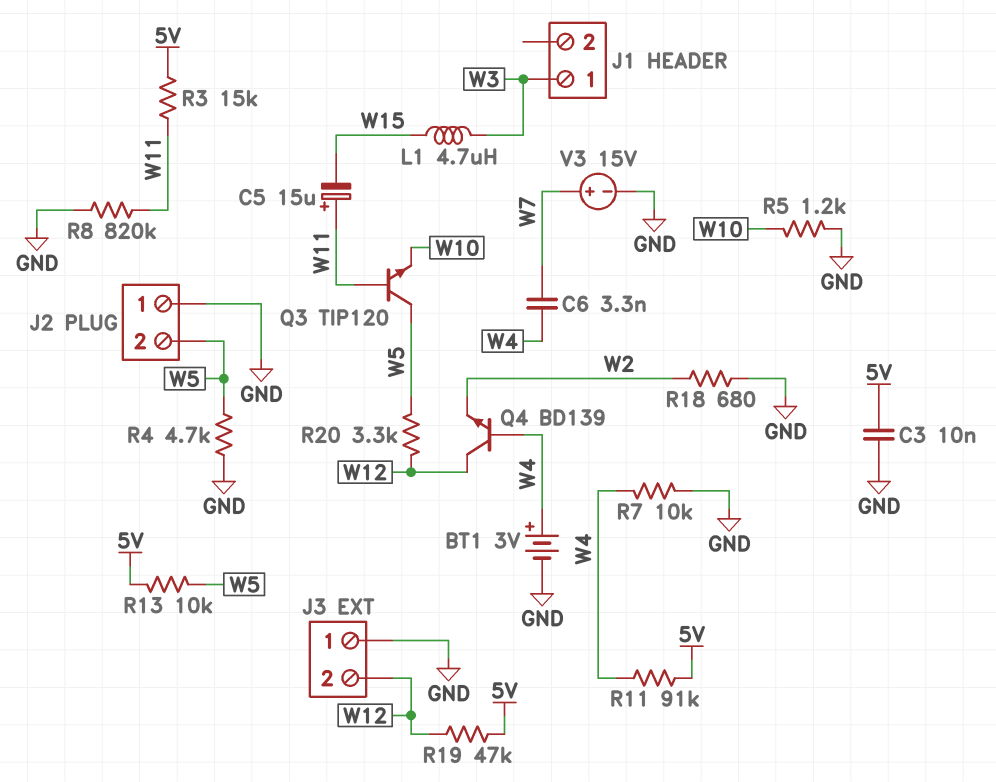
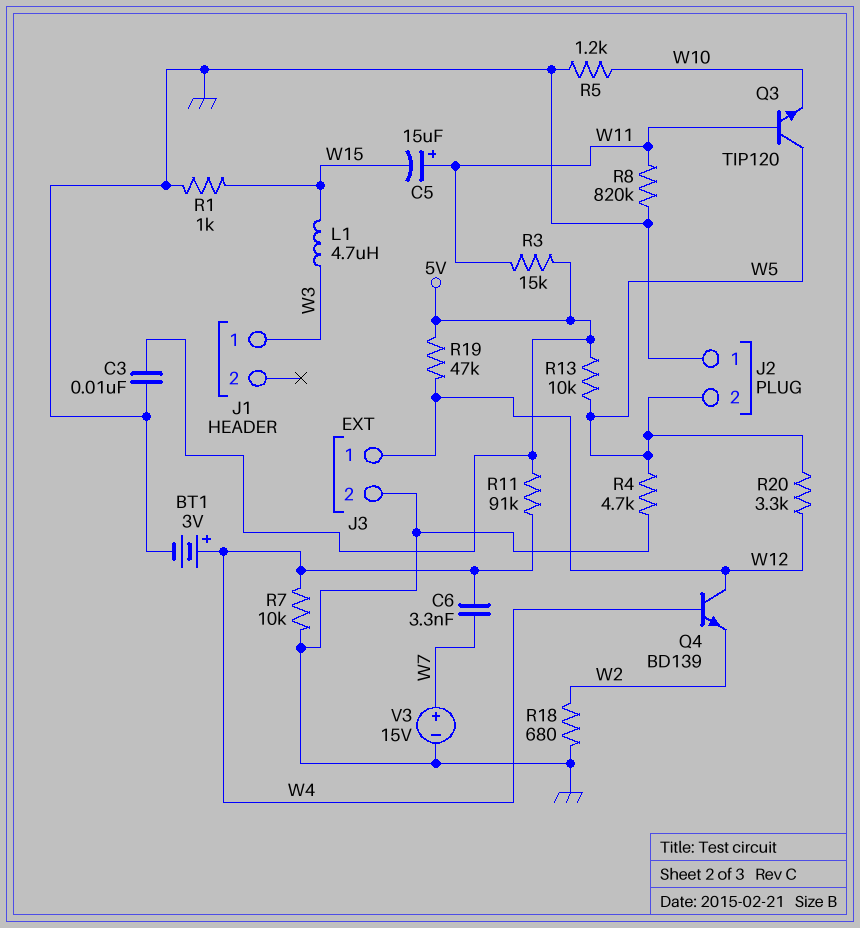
J3 pin 1: GND -> W12
J3 pin 2: W12 -> GND
R1: none -> 1k (GND, W15)

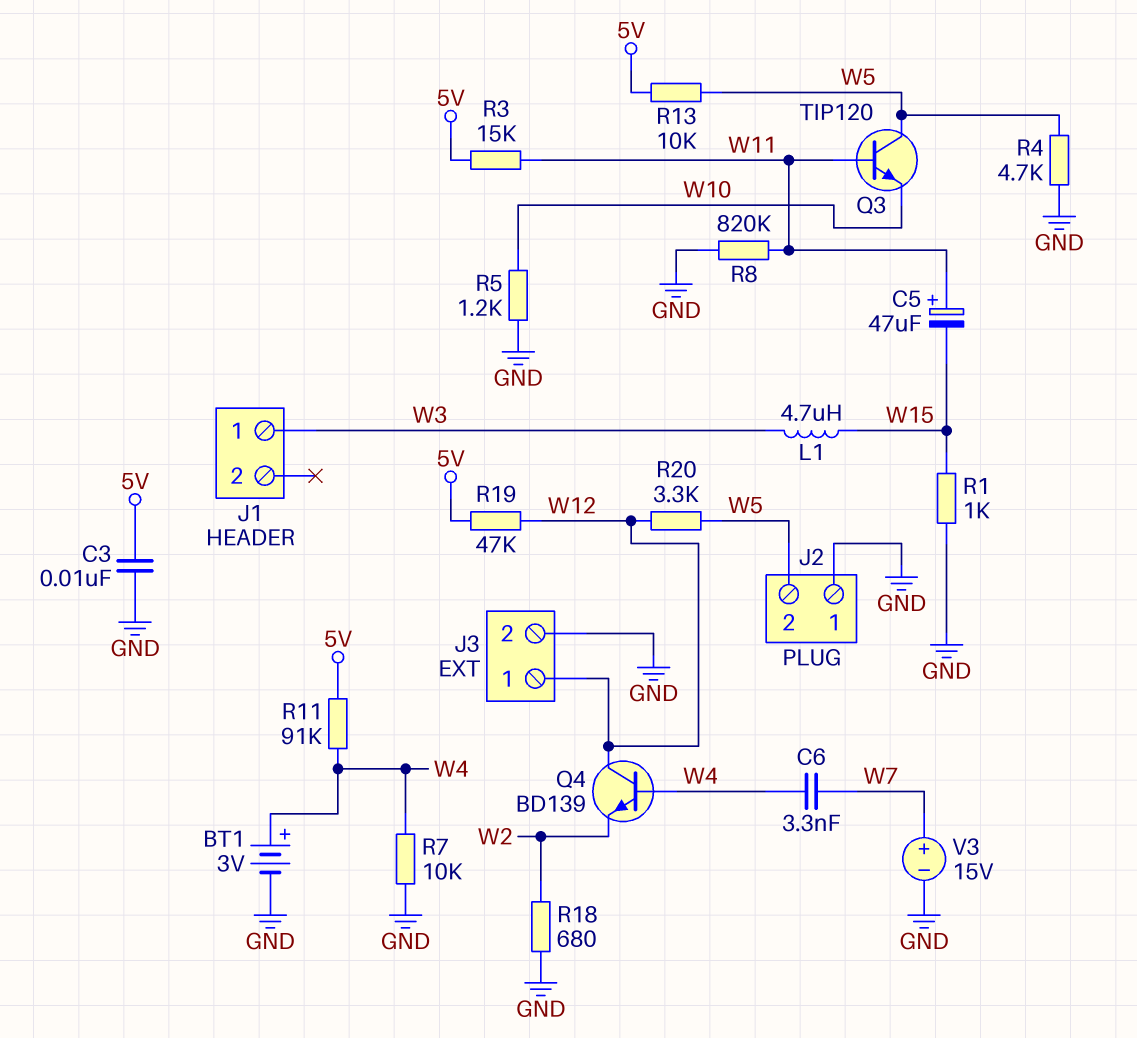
C5: 15uF (plus W11, minus W15) -> 47uF (plus W11, minus W15)

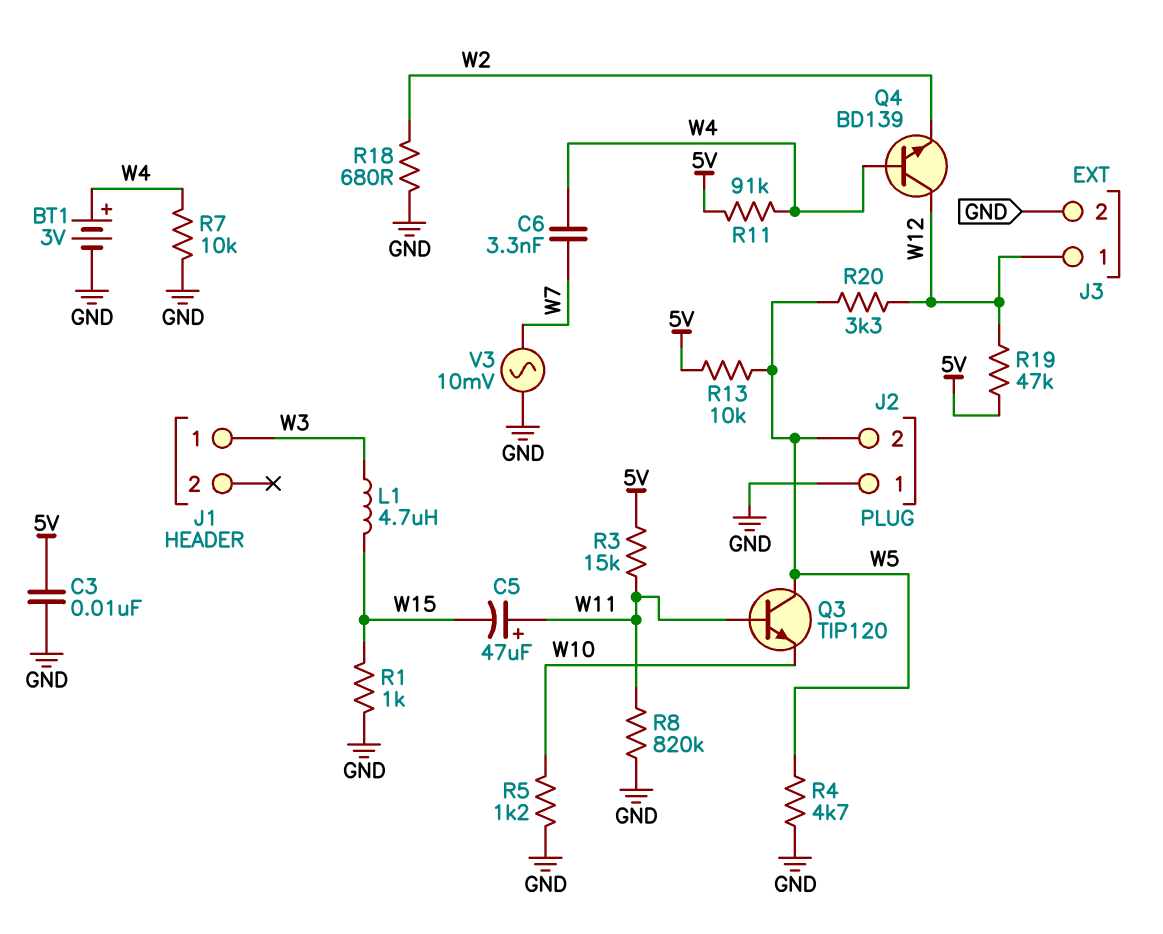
V3: 15V (plus W7, minus GND) -> AC 10mV (GND, W7)

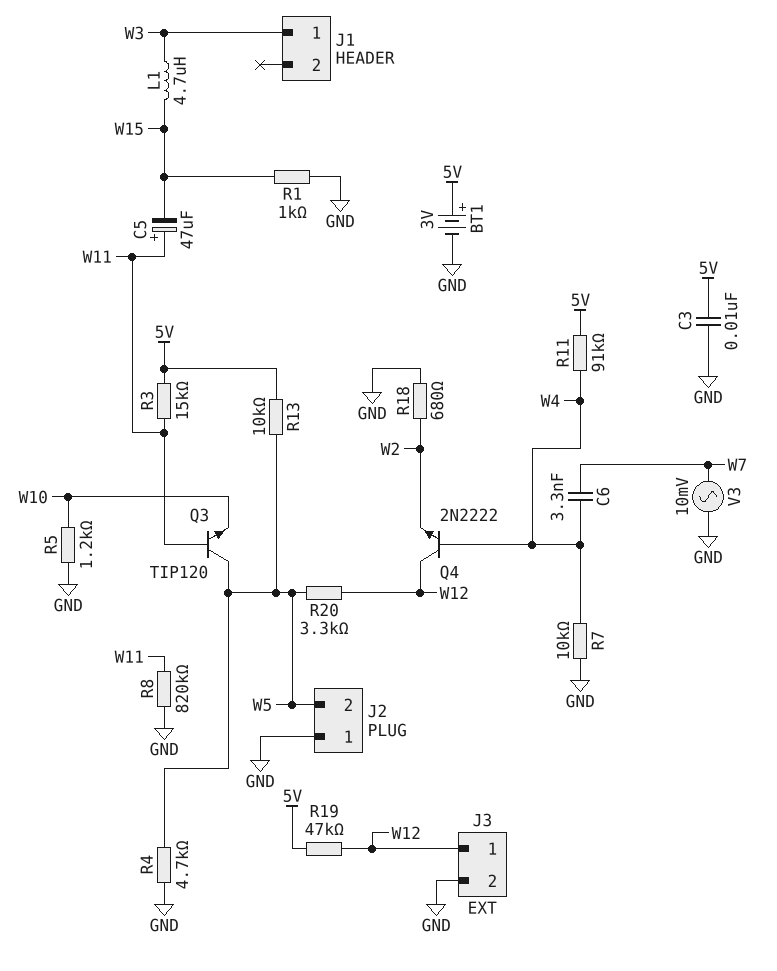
BT1: 3V (plus W4, minus GND) -> 3V (plus 5V, minus GND)
Q4: NPN BD139 (B W4, C W12, E W2) -> NPN 2N2222 (B W4, C W12, E W2)

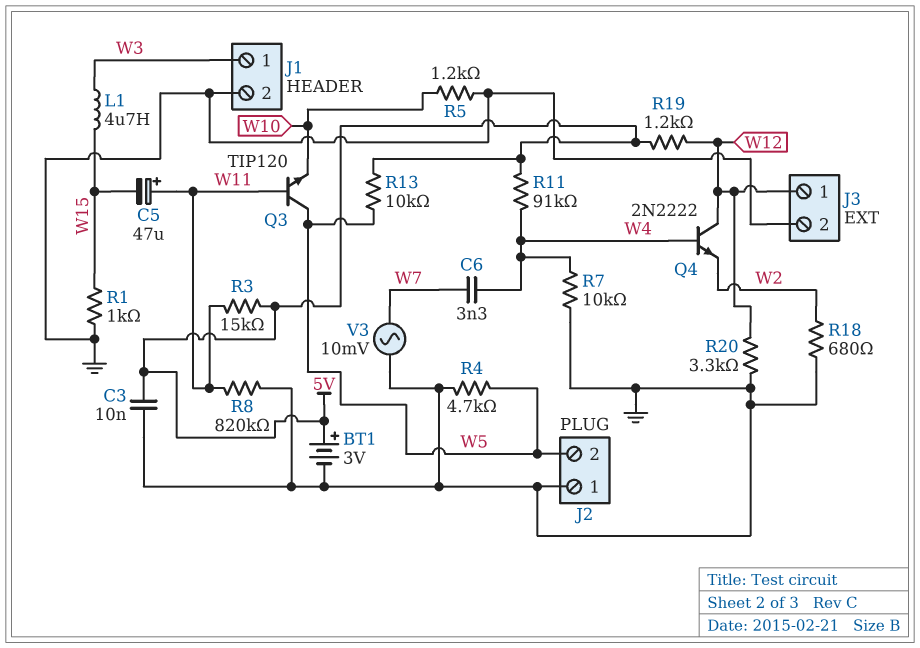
J1 pin 2: none -> GND
R19: 47k (5V, W12) -> 1.2k (5V, W12)
R20: 3.3k (W5, W12) -> 3.3k (GND, W12)

